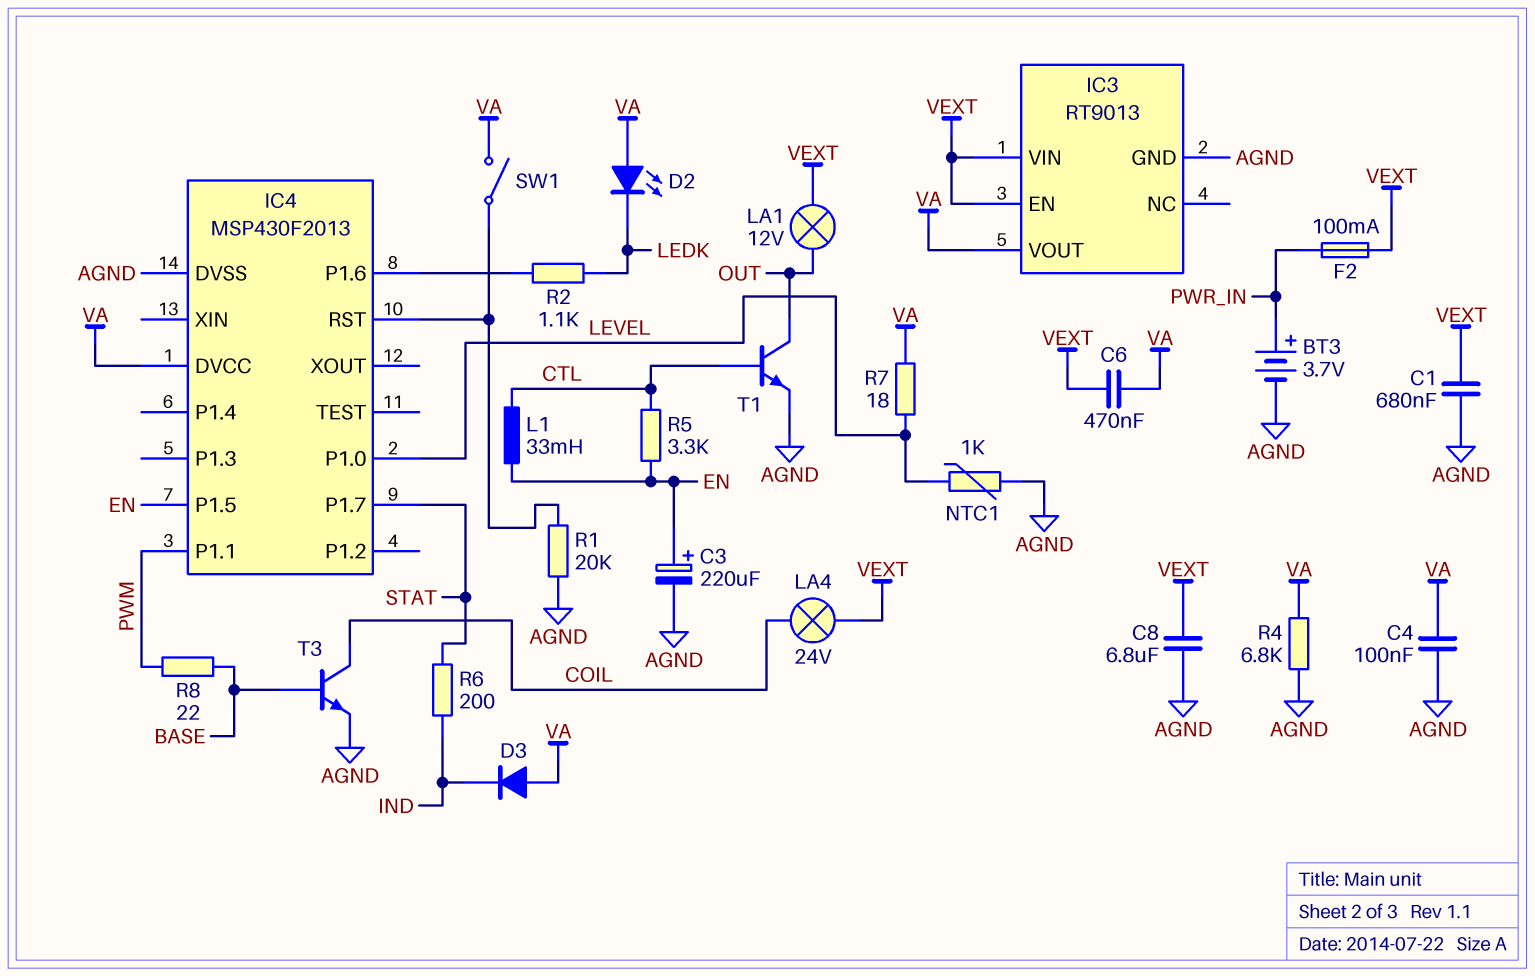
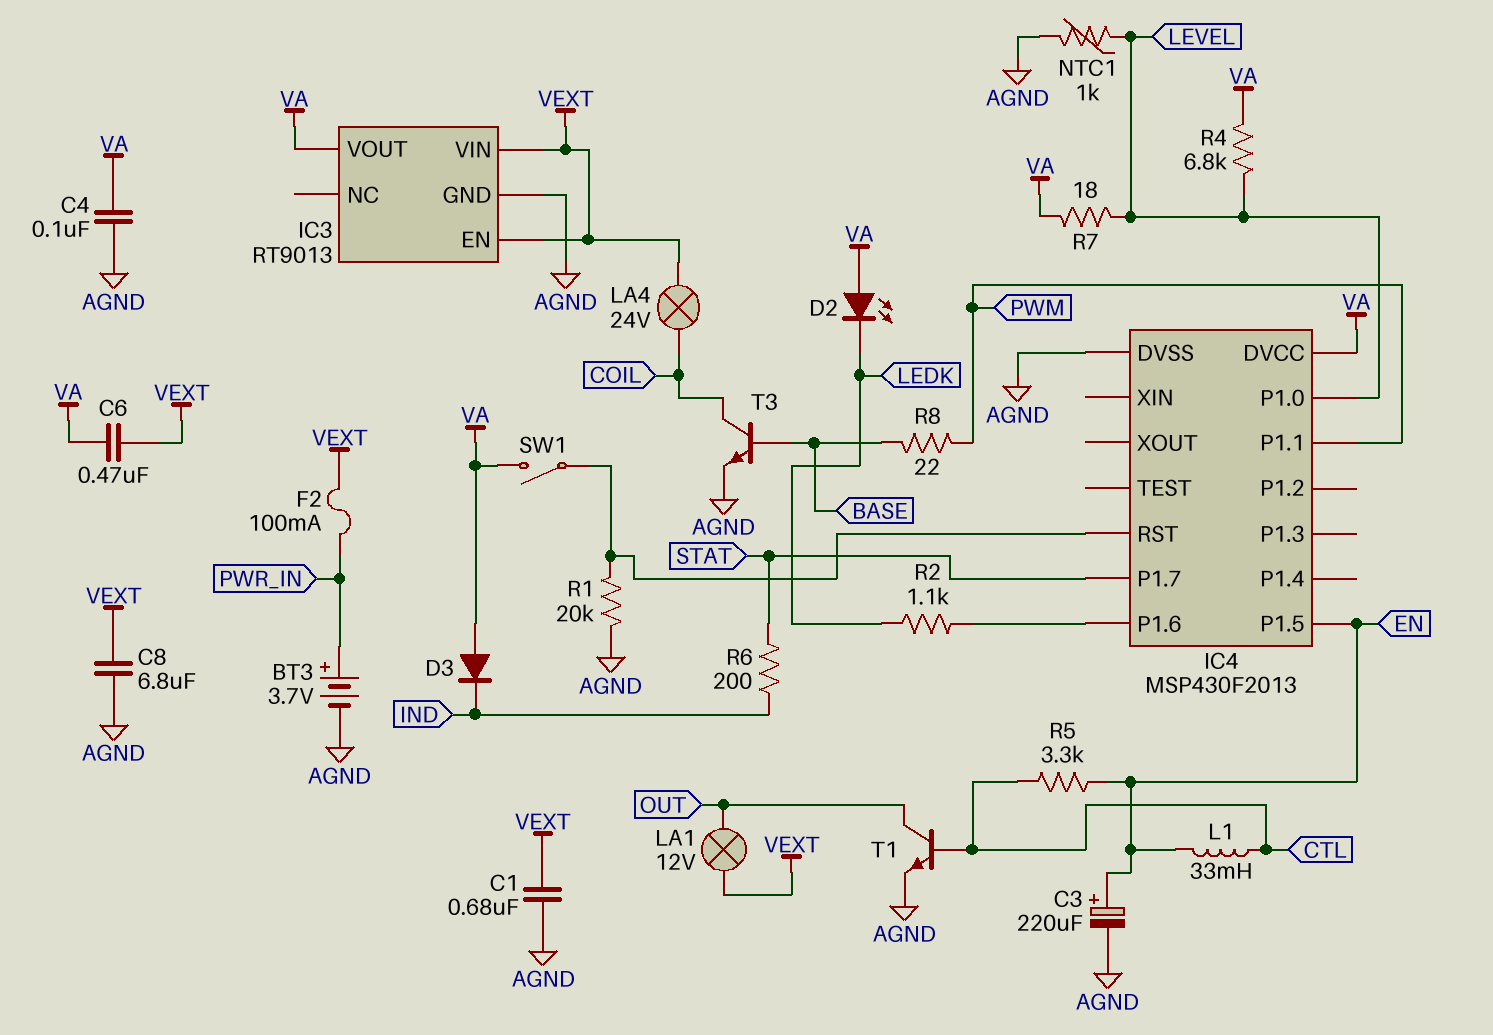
R4: 6.8k (AGND, VA) -> 6.8k (LEVEL, VA)

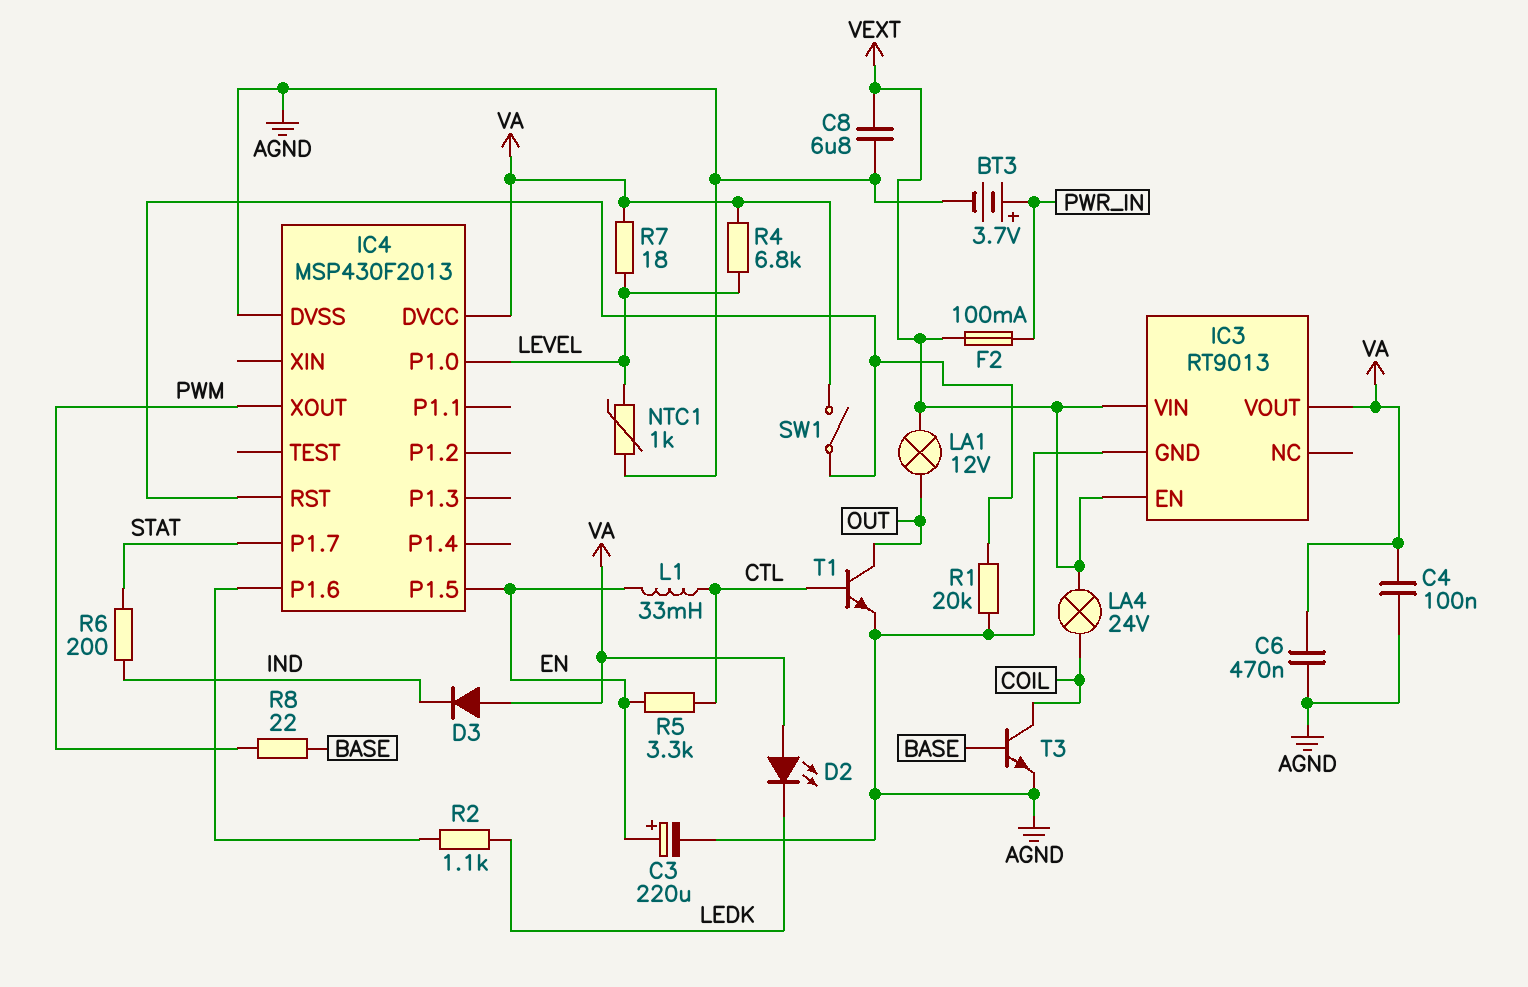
C1: 680nF (AGND, VEXT) -> none
C6: 470nF (VA, VEXT) -> 470nF (AGND, VA)
IC4 pin P1.1: PWM -> none
IC4 pin XOUT: none -> PWM

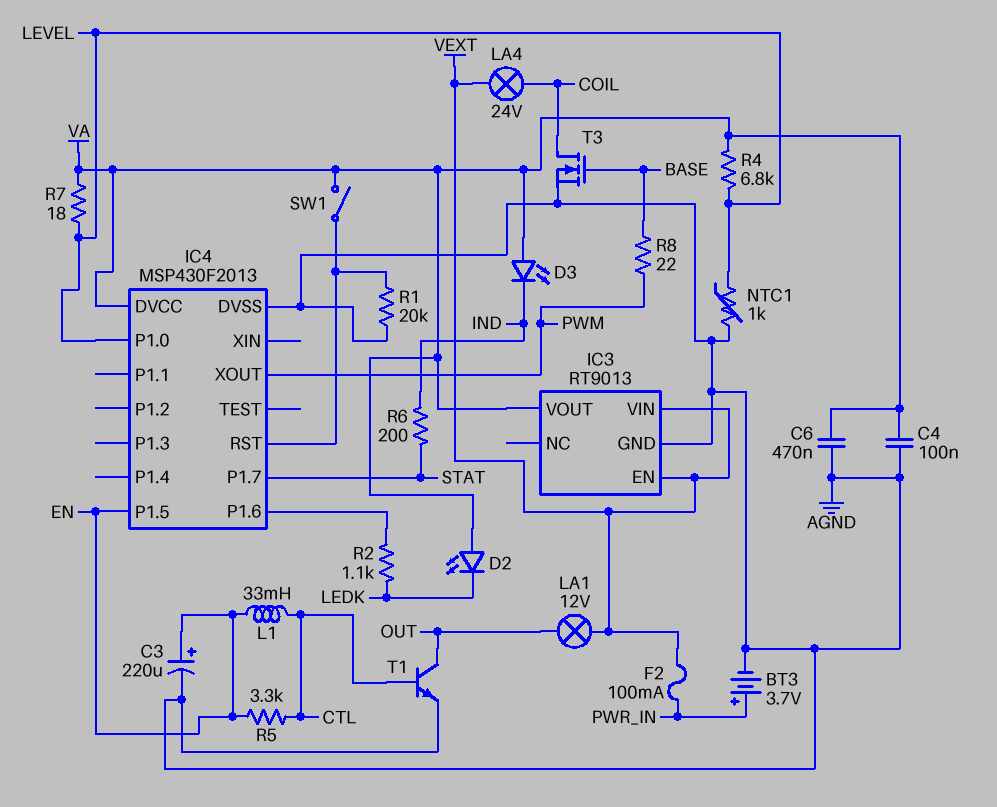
C8: 6.8uF (AGND, VEXT) -> none
D3: diode (A VA, K IND) -> LED (A VA, K IND)
T3: NPN (B BASE, C COIL, E AGND) -> NMOS (G BASE, D COIL, S AGND)

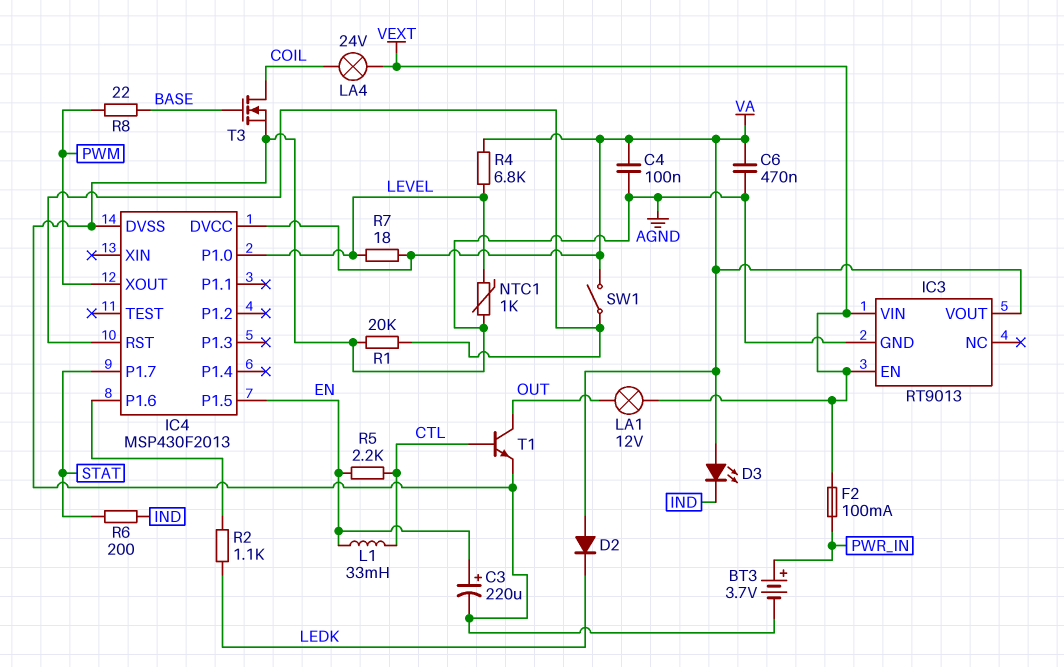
D2: LED (A VA, K LEDK) -> diode (A VA, K LEDK)
R5: 3.3k (CTL, EN) -> 2.2k (CTL, EN)

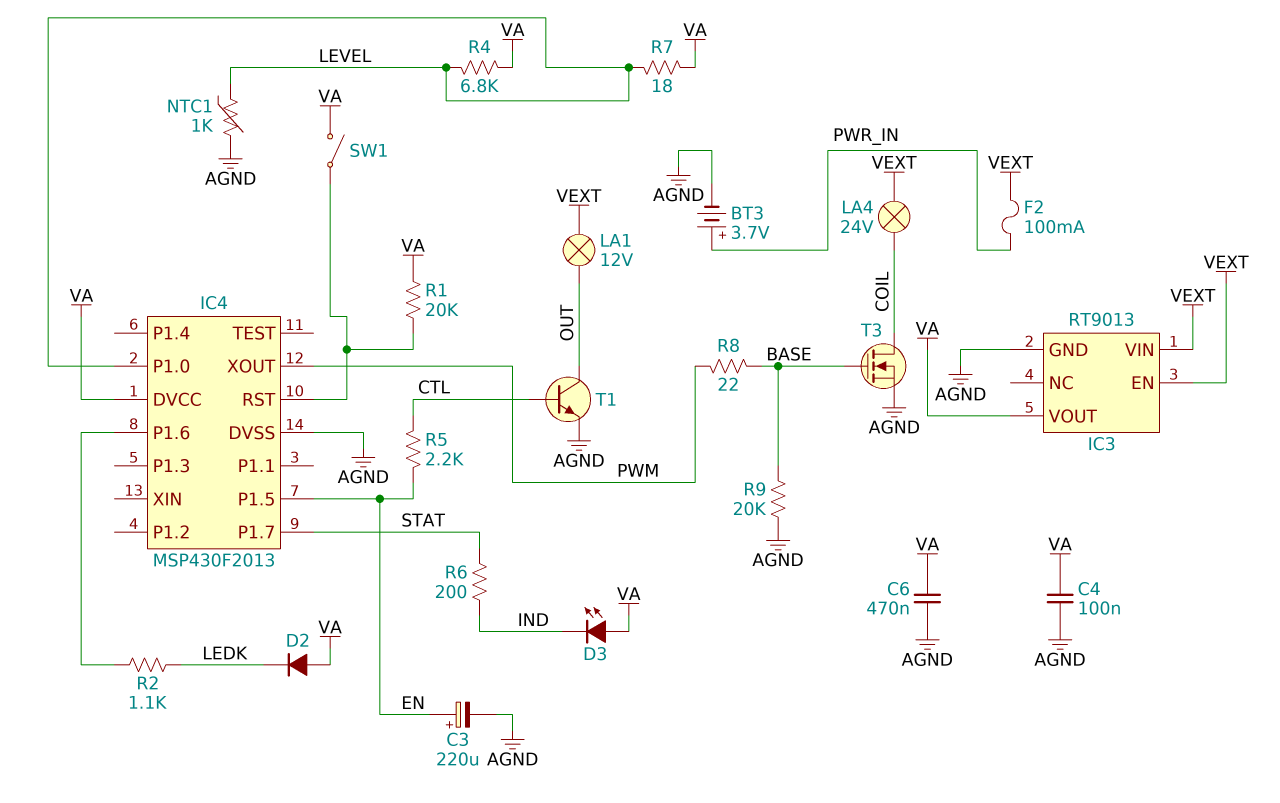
L1: 33mH (CTL, EN) -> none
R1: 20k (AGND, IC4/RST) -> 20k (IC4/RST, VA)
R9: none -> 20k (AGND, BASE)

